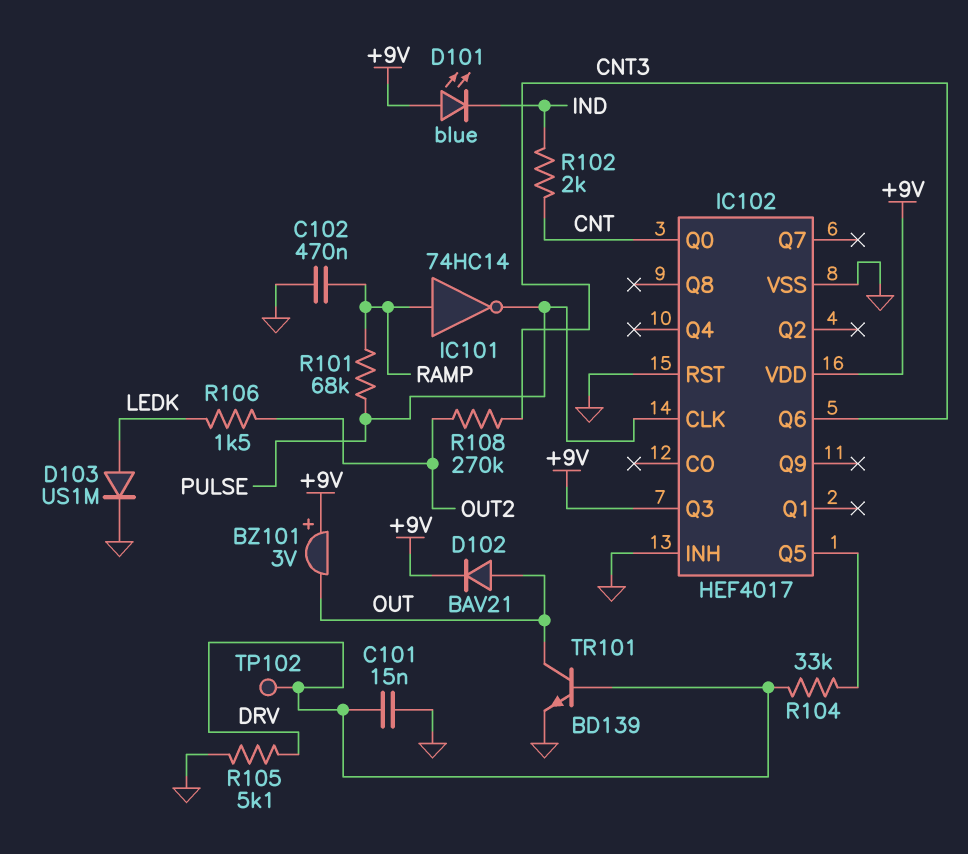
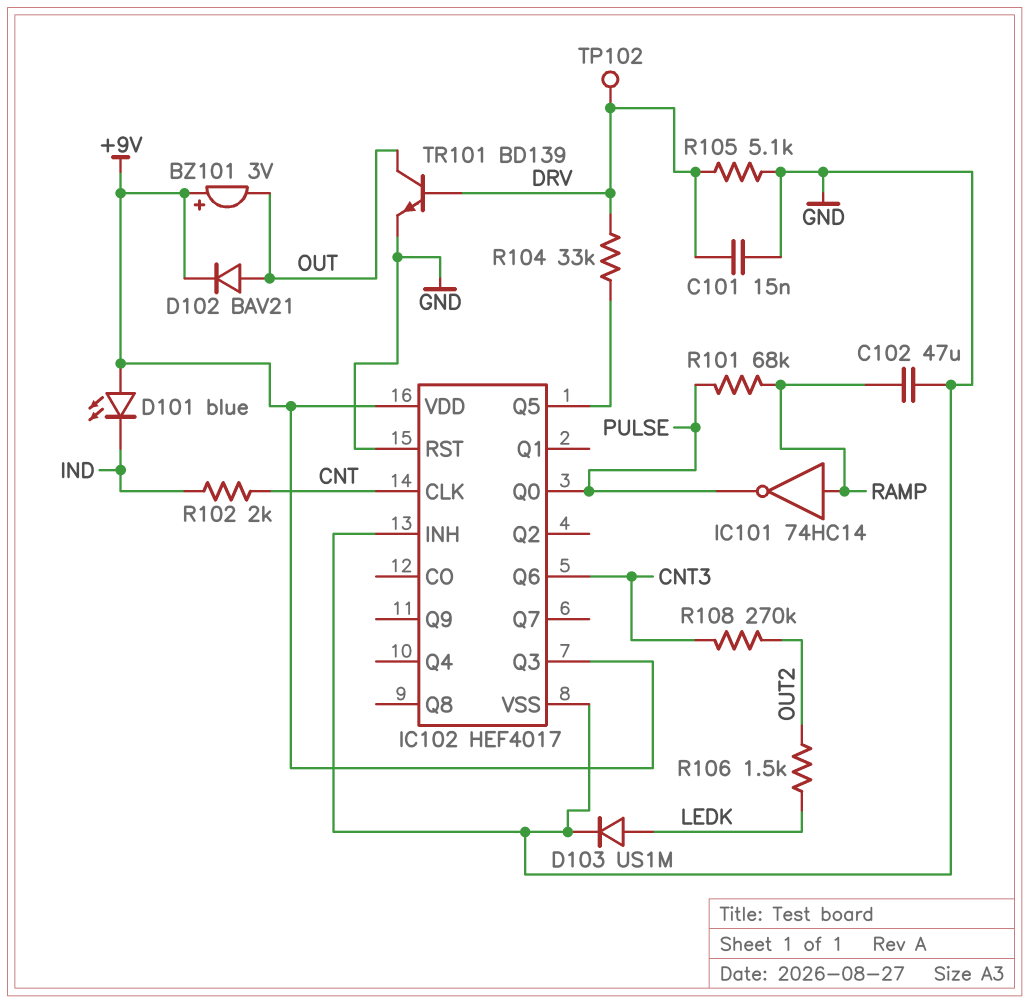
C102: 470nF (GND, RAMP) -> 47uF (GND, RAMP)
IC102 pin CLK: PULSE -> CNT
IC102 pin Q0: CNT -> PULSE

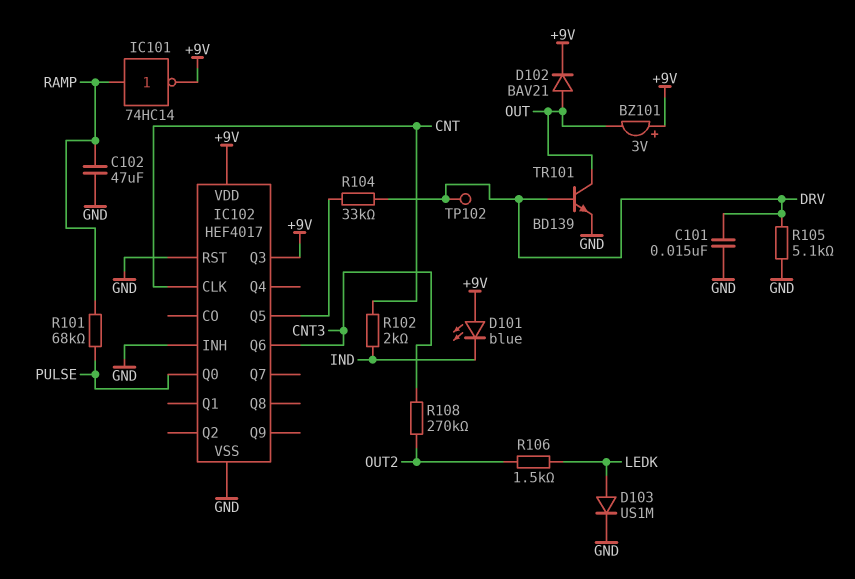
IC101: NOT 74HC14 (in RAMP, out PULSE) -> NOT 74HC14 (in RAMP, out +9V)

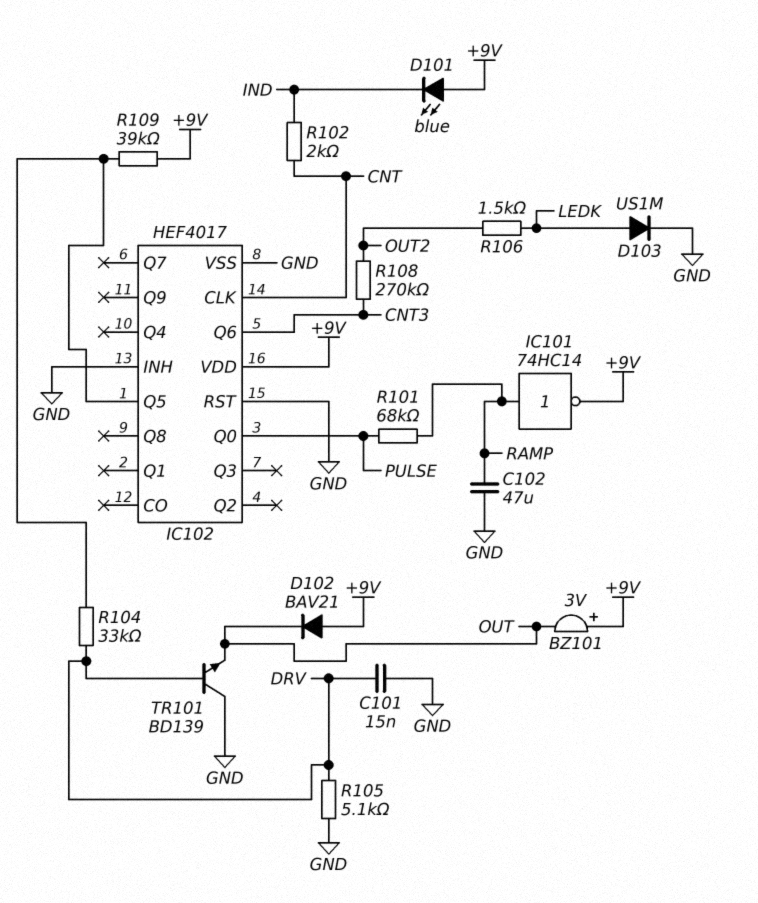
D102: diode BAV21 (A OUT, K +9V) -> diode BAV21 (A +9V, K OUT)
IC102 pin Q3: +9V -> none
R109: none -> 39k (+9V, IC102/Q5)
TP102: test point (DRV) -> none
TR101: NPN BD139 (B DRV, C OUT, E GND) -> NPN BD139 (B DRV, C GND, E OUT)

